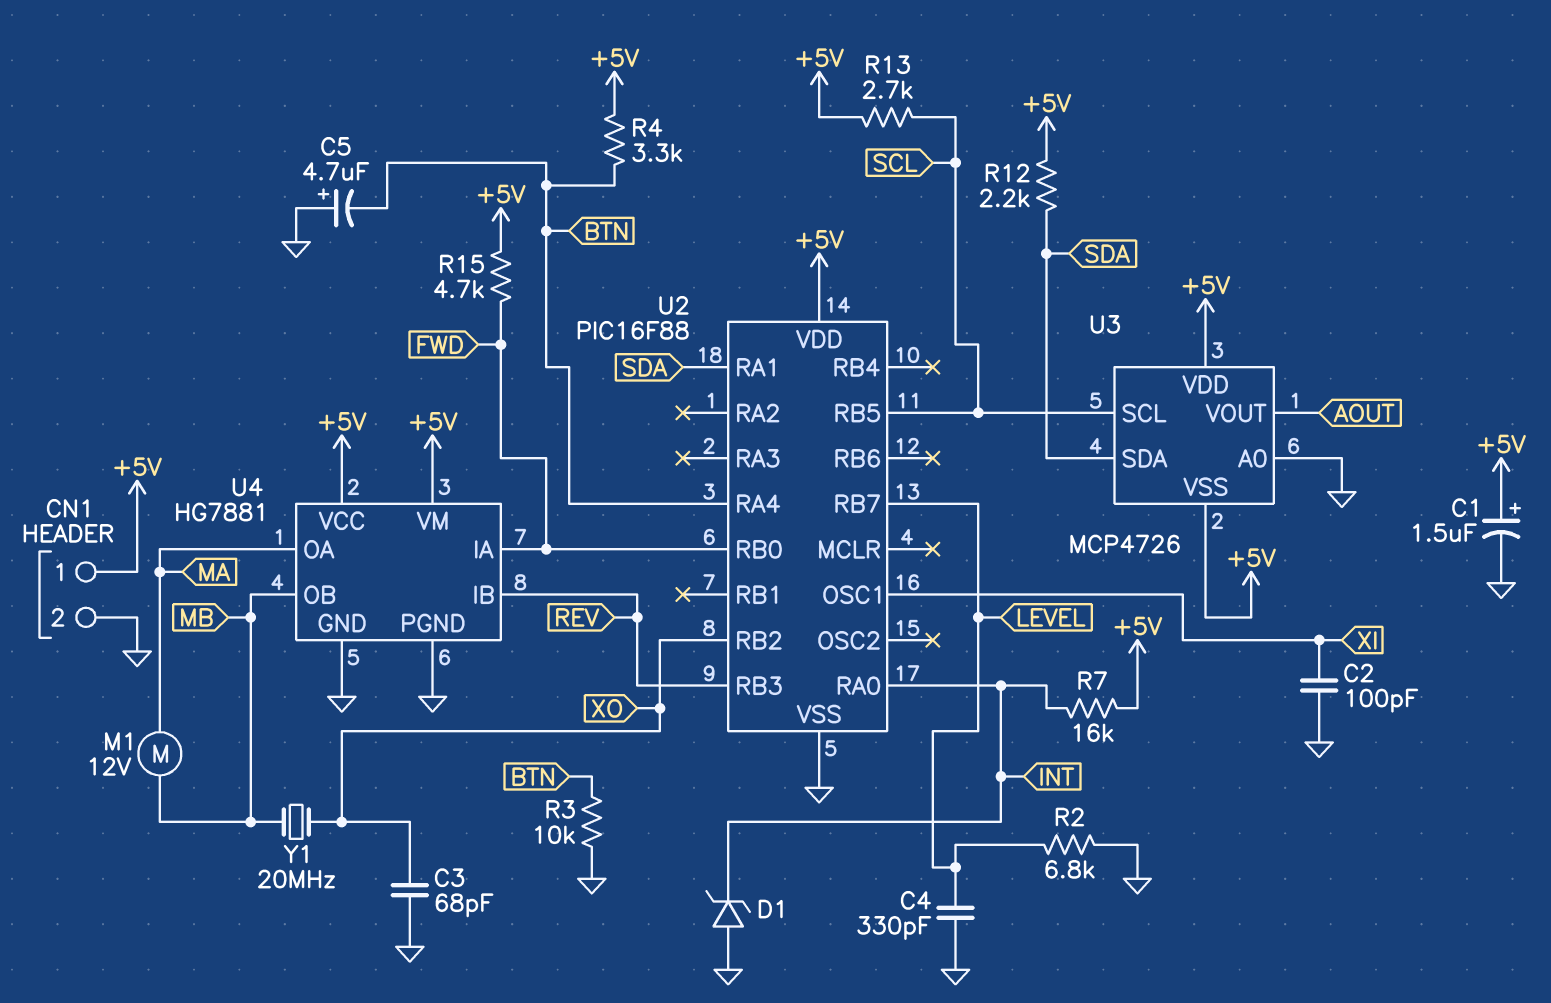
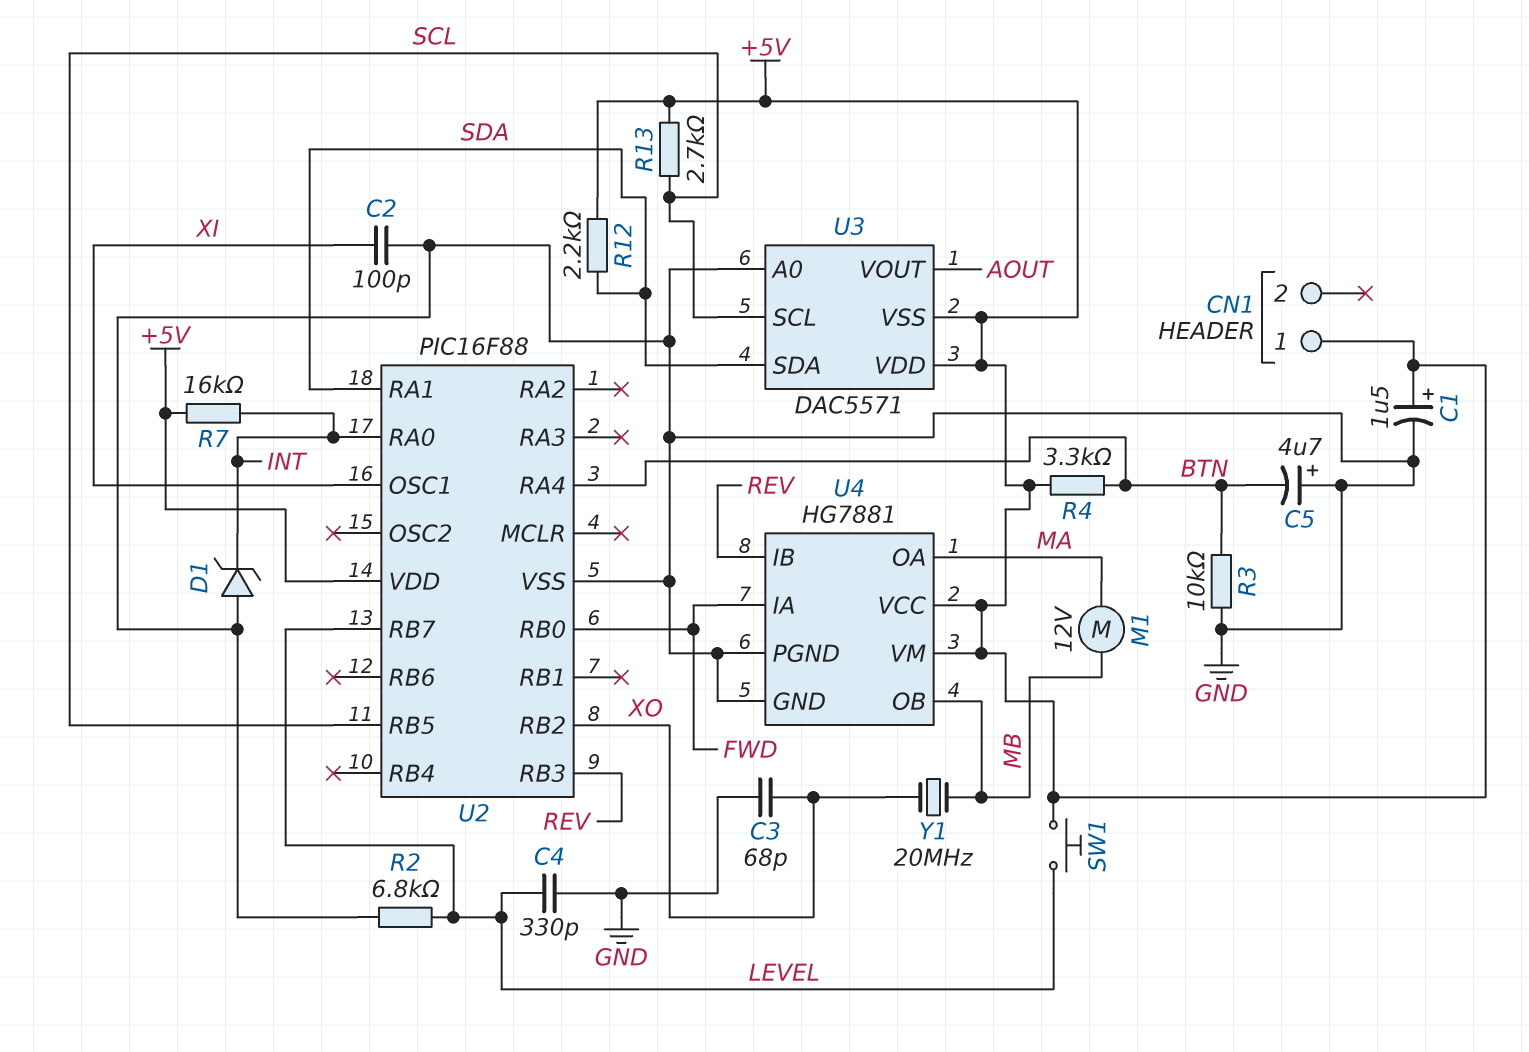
CN1 pin 2: GND -> none
R15: 4.7k (+5V, FWD) -> none
SW1: none -> button (+5V, LEVEL)
U3: MCP4726 -> DAC5571

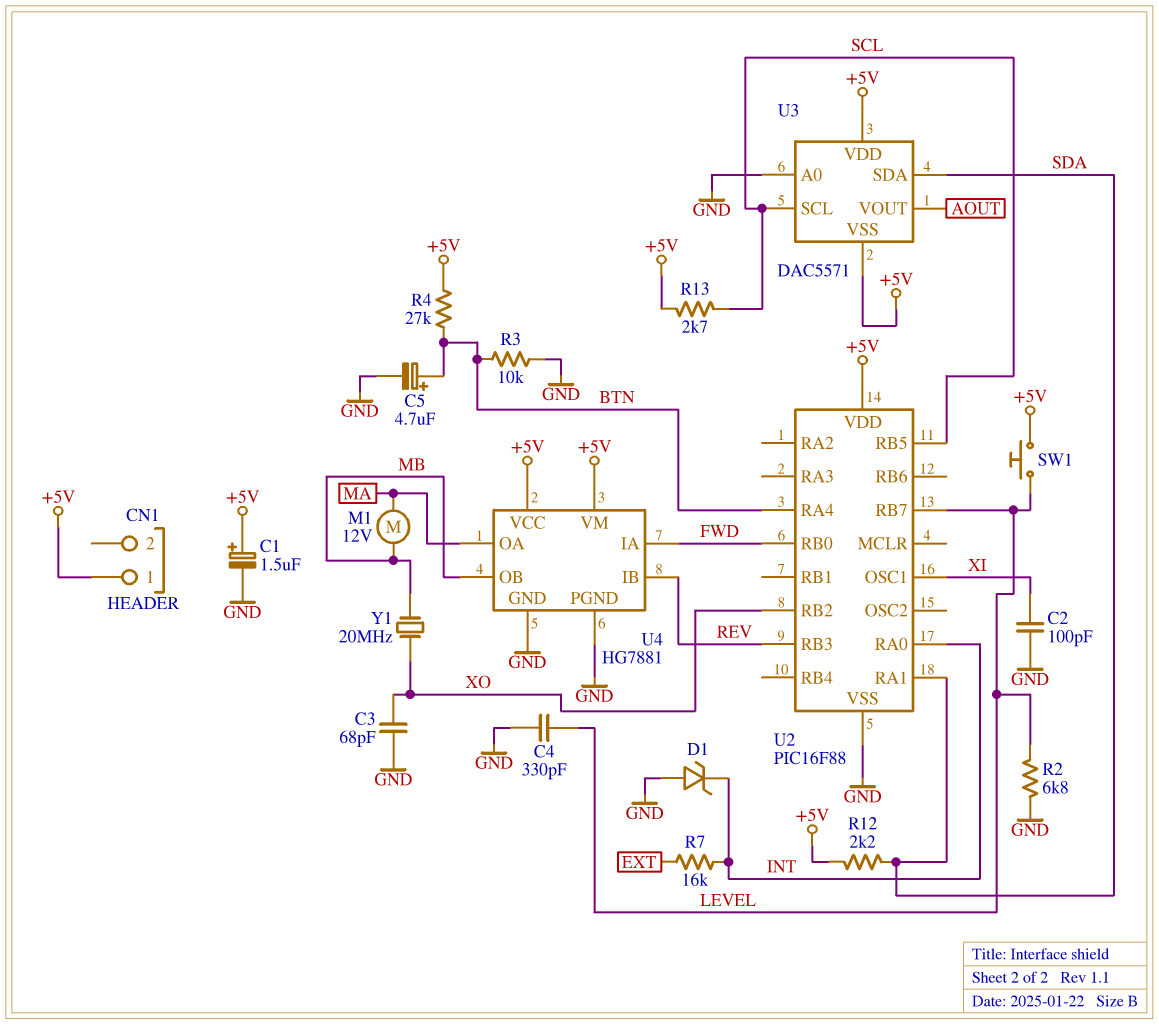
C5: 4.7uF (plus GND, minus BTN) -> 4.7uF (plus BTN, minus GND)
R4: 3.3k (+5V, BTN) -> 27k (+5V, BTN)
R7: 16k (+5V, INT) -> 16k (EXT, INT)

